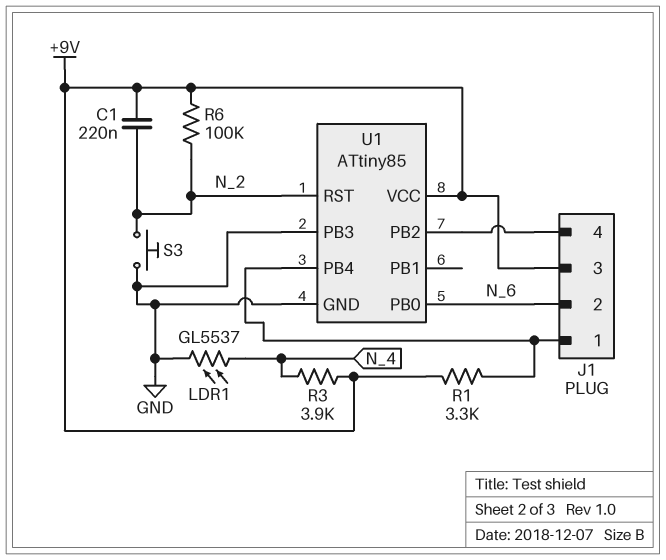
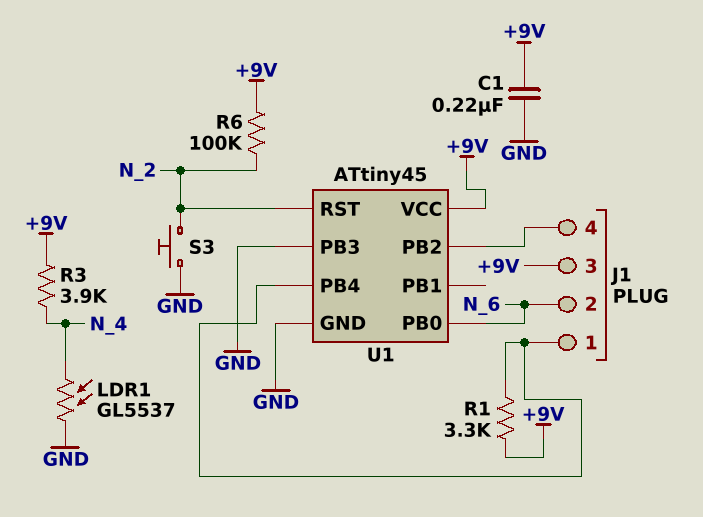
C1: 220nF (+9V, N_2) -> 220nF (+9V, GND)
U1: ATtiny85 -> ATtiny45

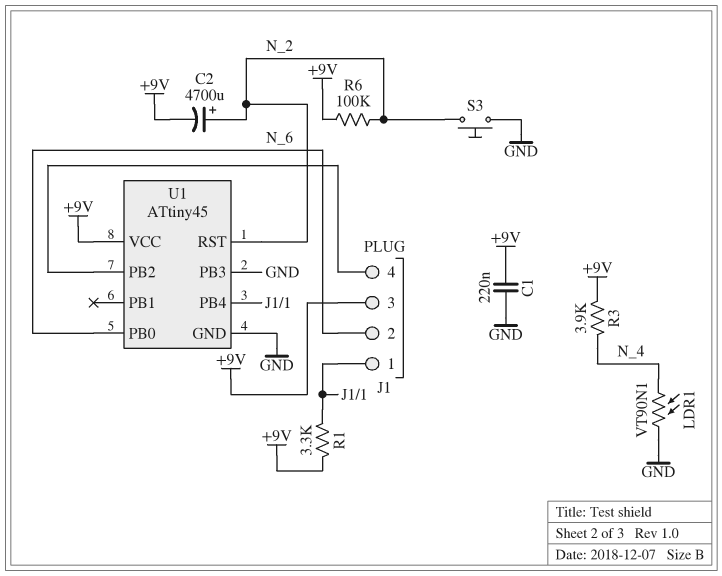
C2: none -> 4700uF (plus N_2, minus +9V)
LDR1: GL5537 (GND, N_4) -> VT90N1 (GND, N_4)

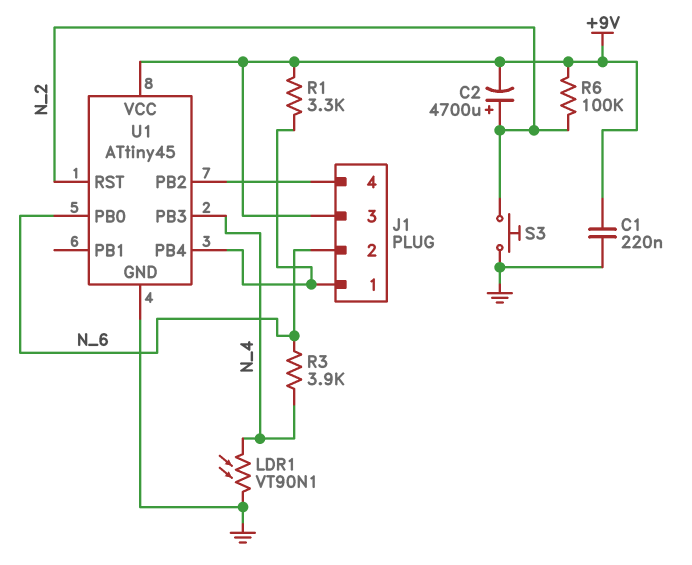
R3: 3.9k (+9V, N_4) -> 3.9k (N_4, N_6)
U1 pin PB3: GND -> N_4

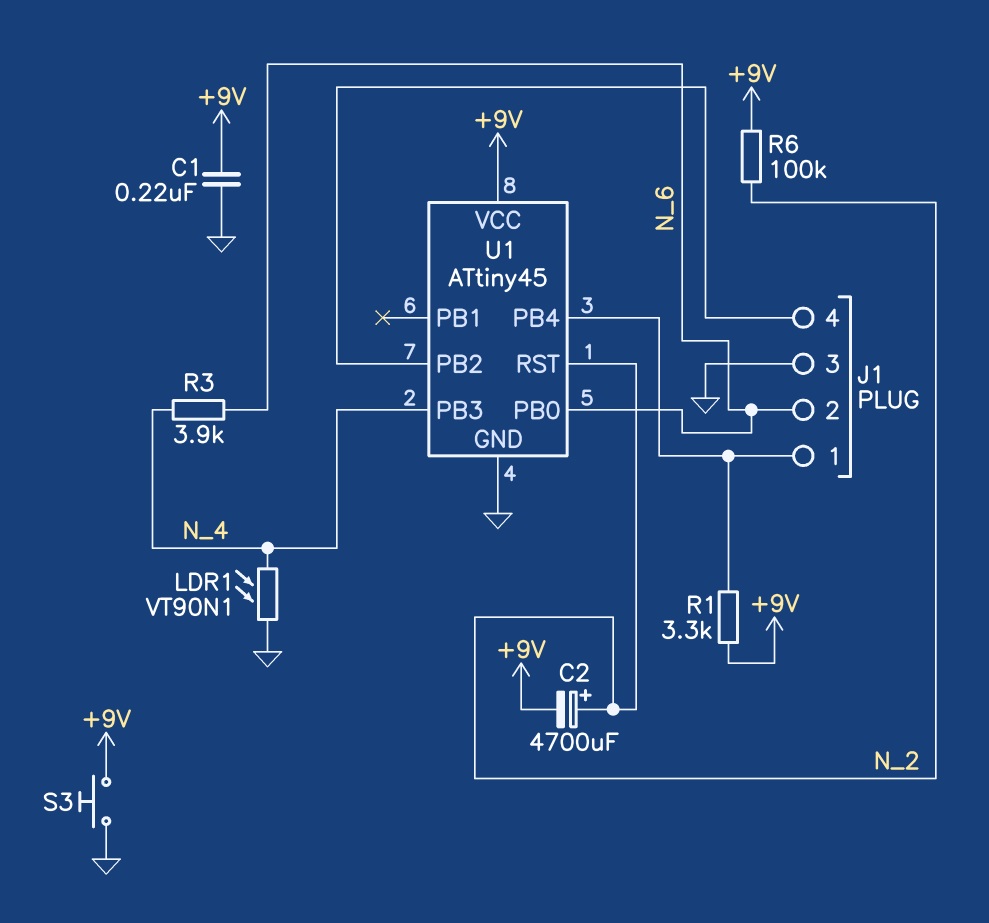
J1 pin 3: +9V -> GND
S3: button (GND, N_2) -> button (+9V, GND)

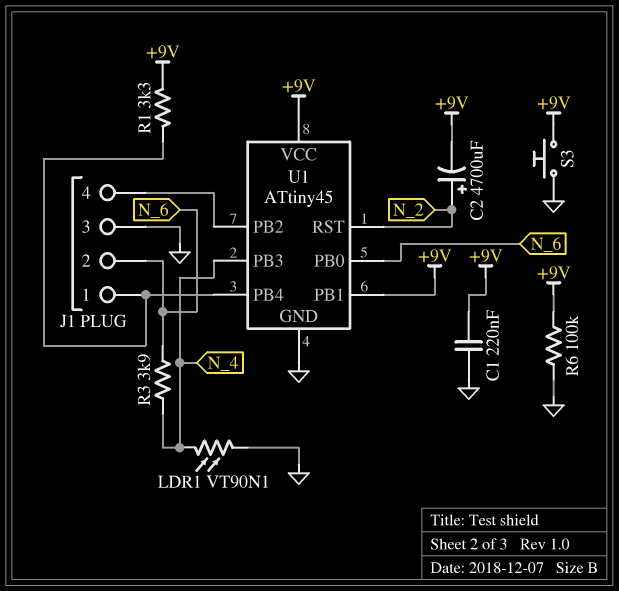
R6: 100k (+9V, N_2) -> 100k (+9V, GND)
U1 pin PB1: none -> +9V

